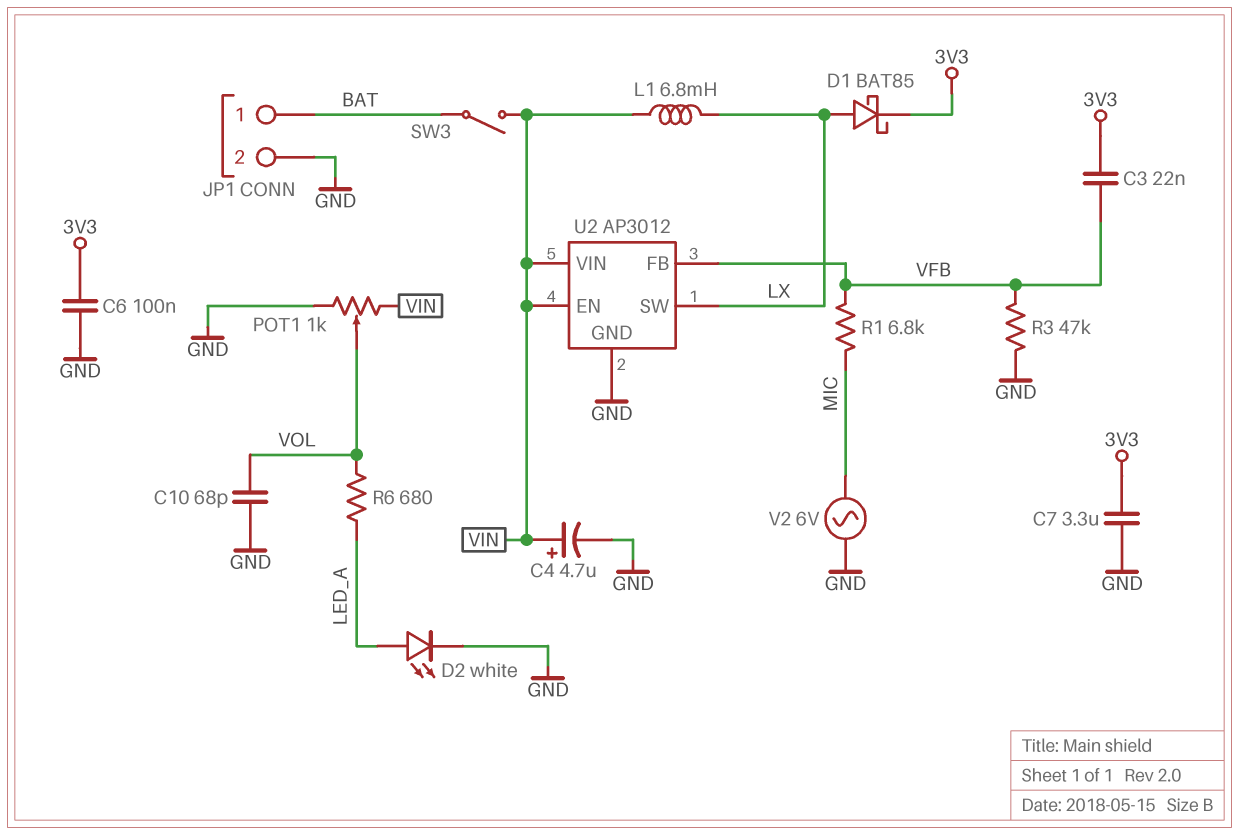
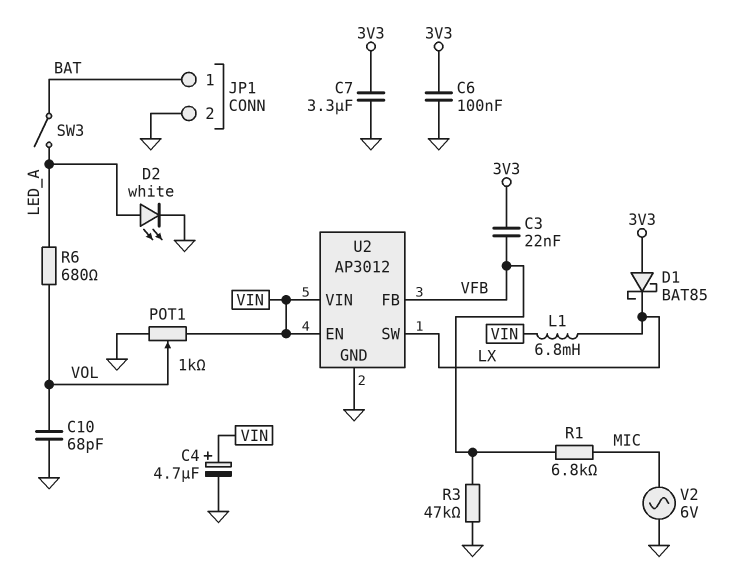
D1: schottky BAT85 (A LX, K 3V3) -> schottky BAT85 (A 3V3, K LX)
SW3: switch (BAT, VIN) -> switch (BAT, LED_A)

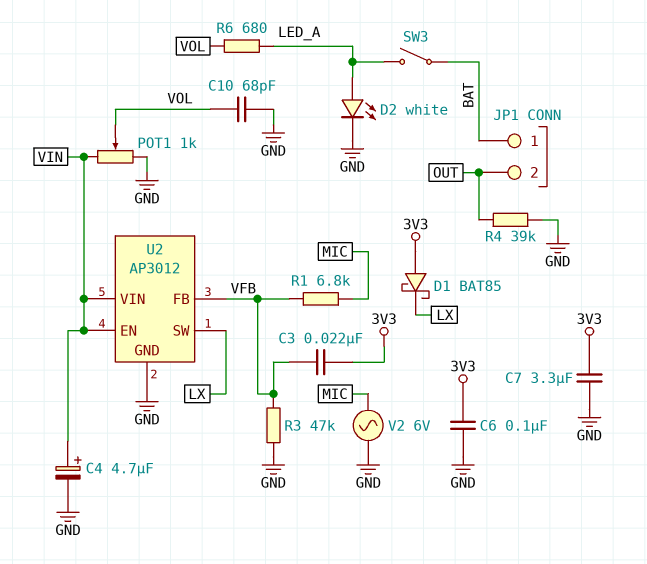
JP1 pin 2: GND -> OUT
L1: 6.8mH (LX, VIN) -> none
R4: none -> 39k (GND, OUT)

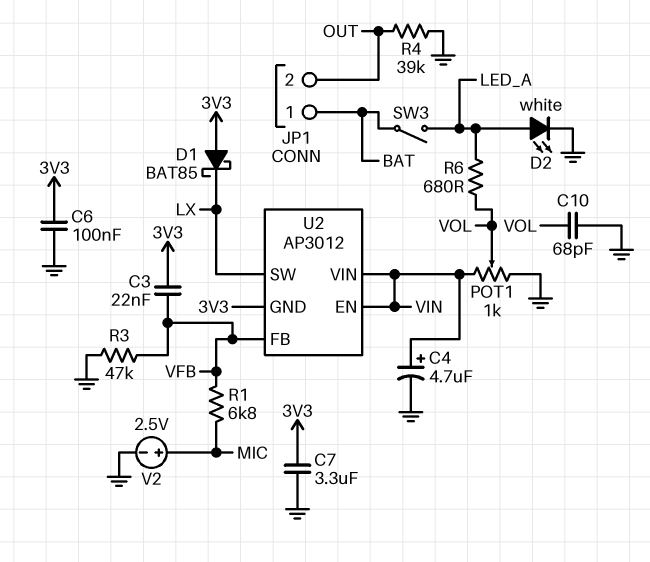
U2 pin GND: GND -> 3V3
V2: AC 6V (GND, MIC) -> 2.5V (plus MIC, minus GND)

